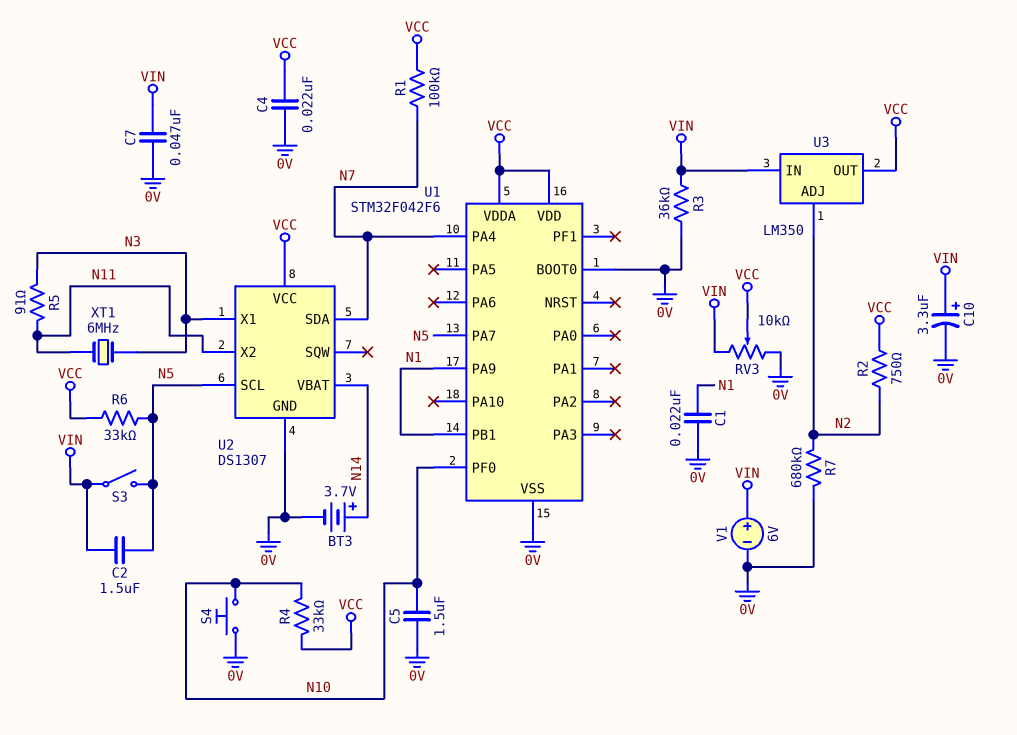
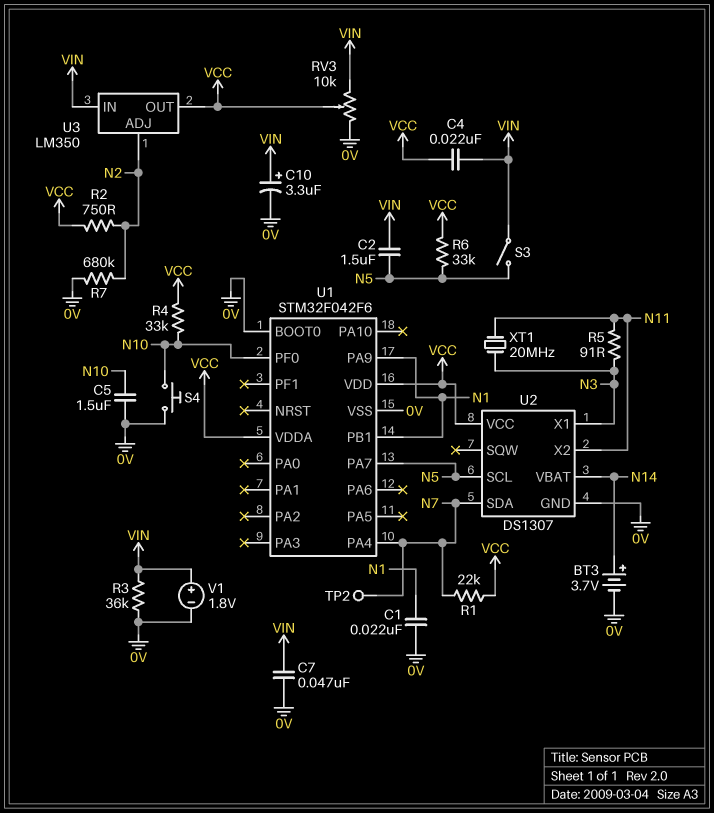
C4: 22nF (0V, VCC) -> 22nF (VCC, VIN)
R1: 100k (N7, VCC) -> 22k (N7, VCC)
TP2: none -> test point (N7)
V1: 6V (plus VIN, minus 0V) -> 1.8V (plus VIN, minus 0V)
XT1: 6MHz (N3, N11) -> 20MHz (N3, N11)

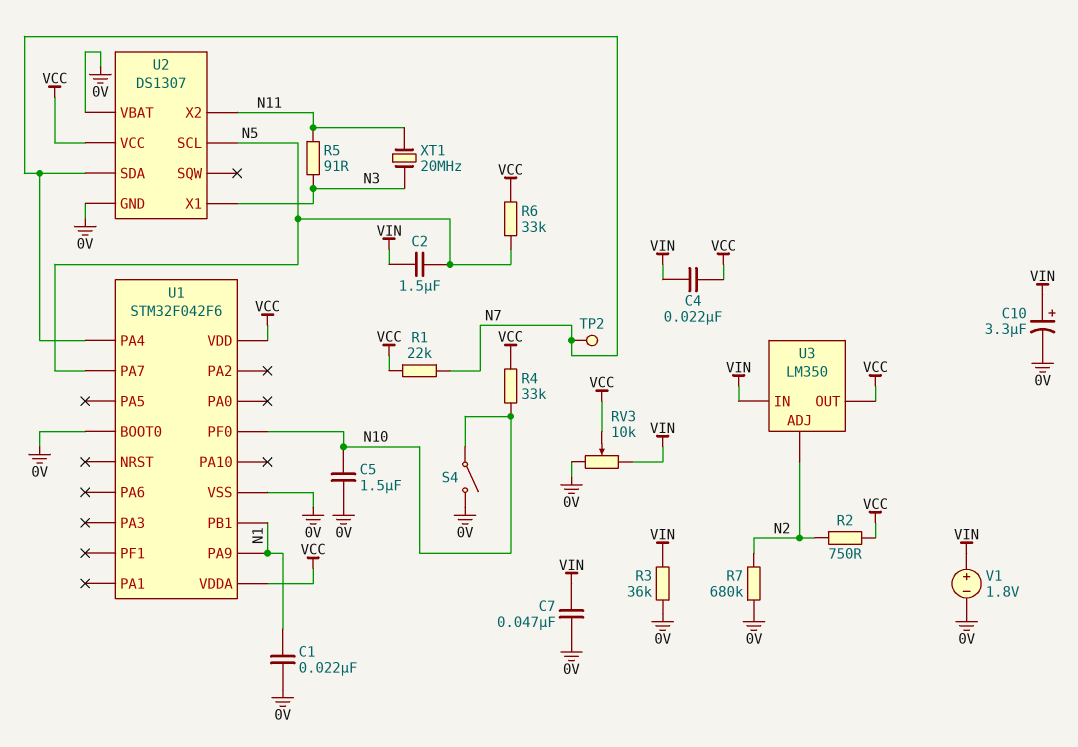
BT3: 3.7V (plus N14, minus 0V) -> none
S3: switch (N5, VIN) -> none
S4: button (0V, N10) -> switch (0V, N10)
U2 pin VBAT: N14 -> 0V

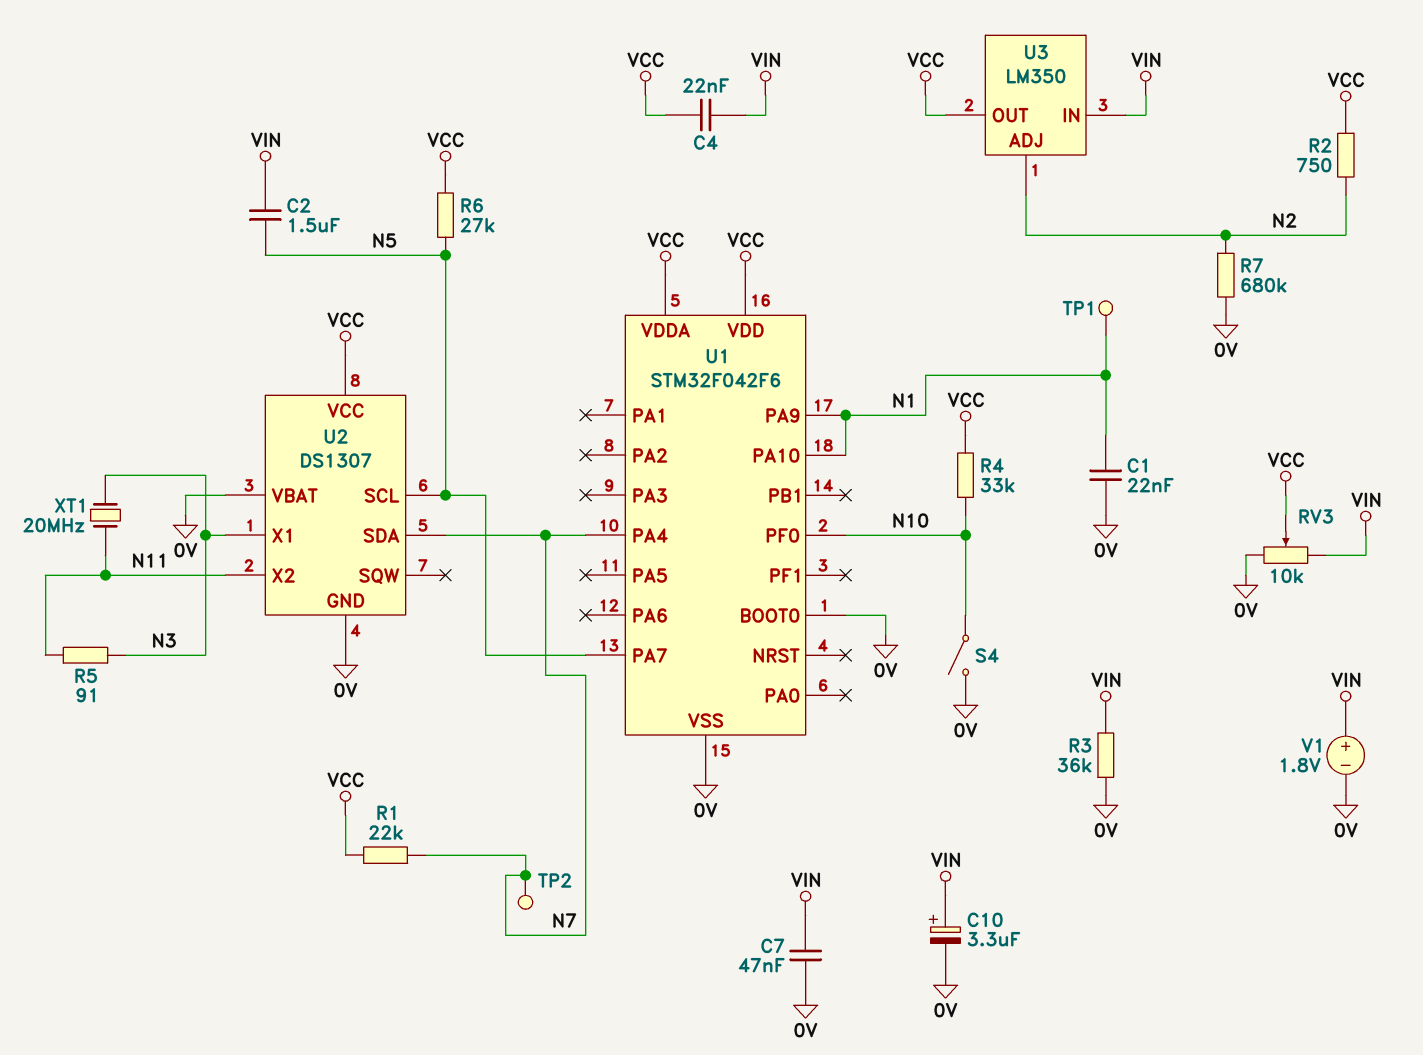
C5: 1.5uF (0V, N10) -> none
R6: 33k (N5, VCC) -> 27k (N5, VCC)
TP1: none -> test point (N1)
U1 pin PA10: none -> N1
U1 pin PB1: N1 -> none

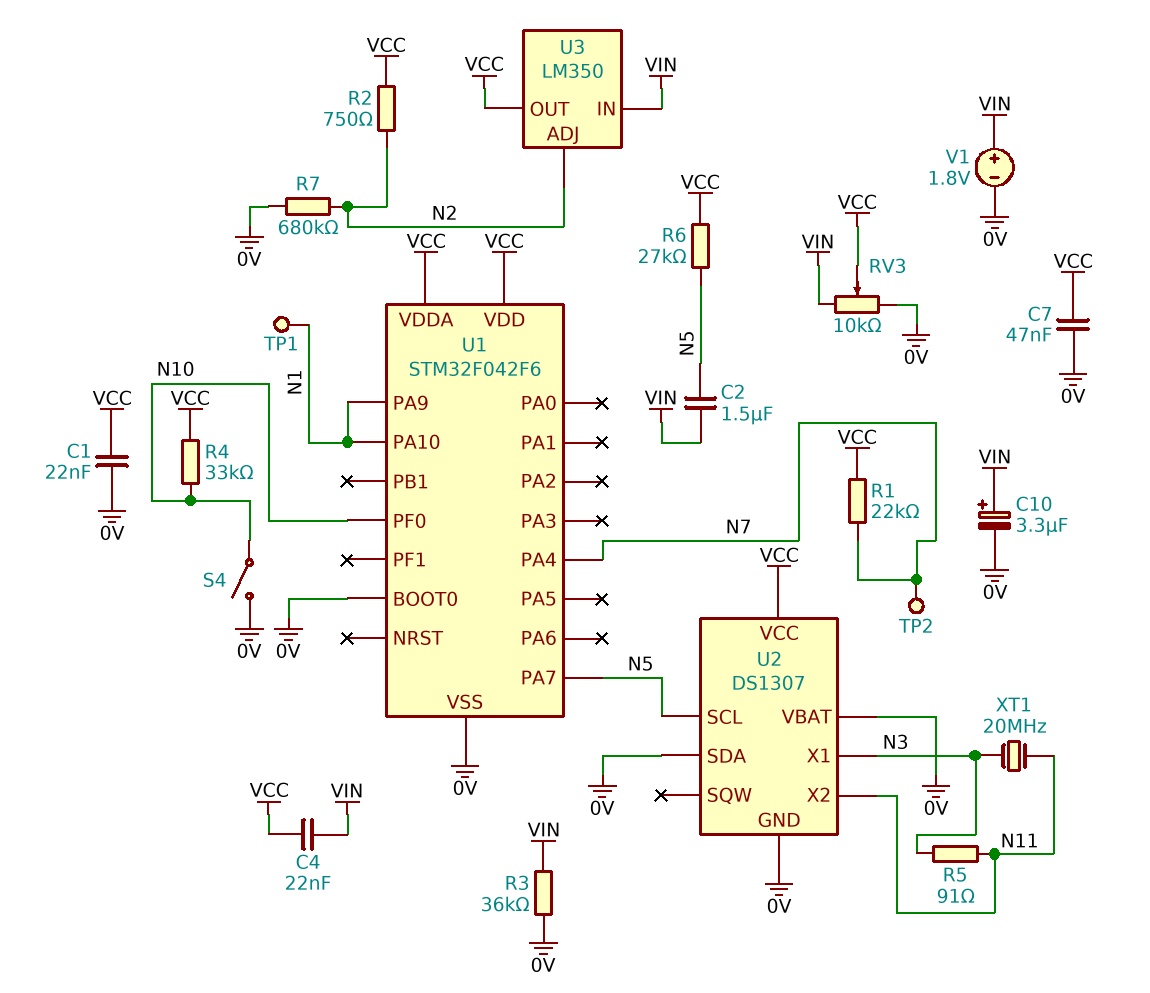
C1: 22nF (0V, N1) -> 22nF (0V, VCC)
C7: 47nF (0V, VIN) -> 47nF (0V, VCC)
U2 pin SDA: N7 -> 0V

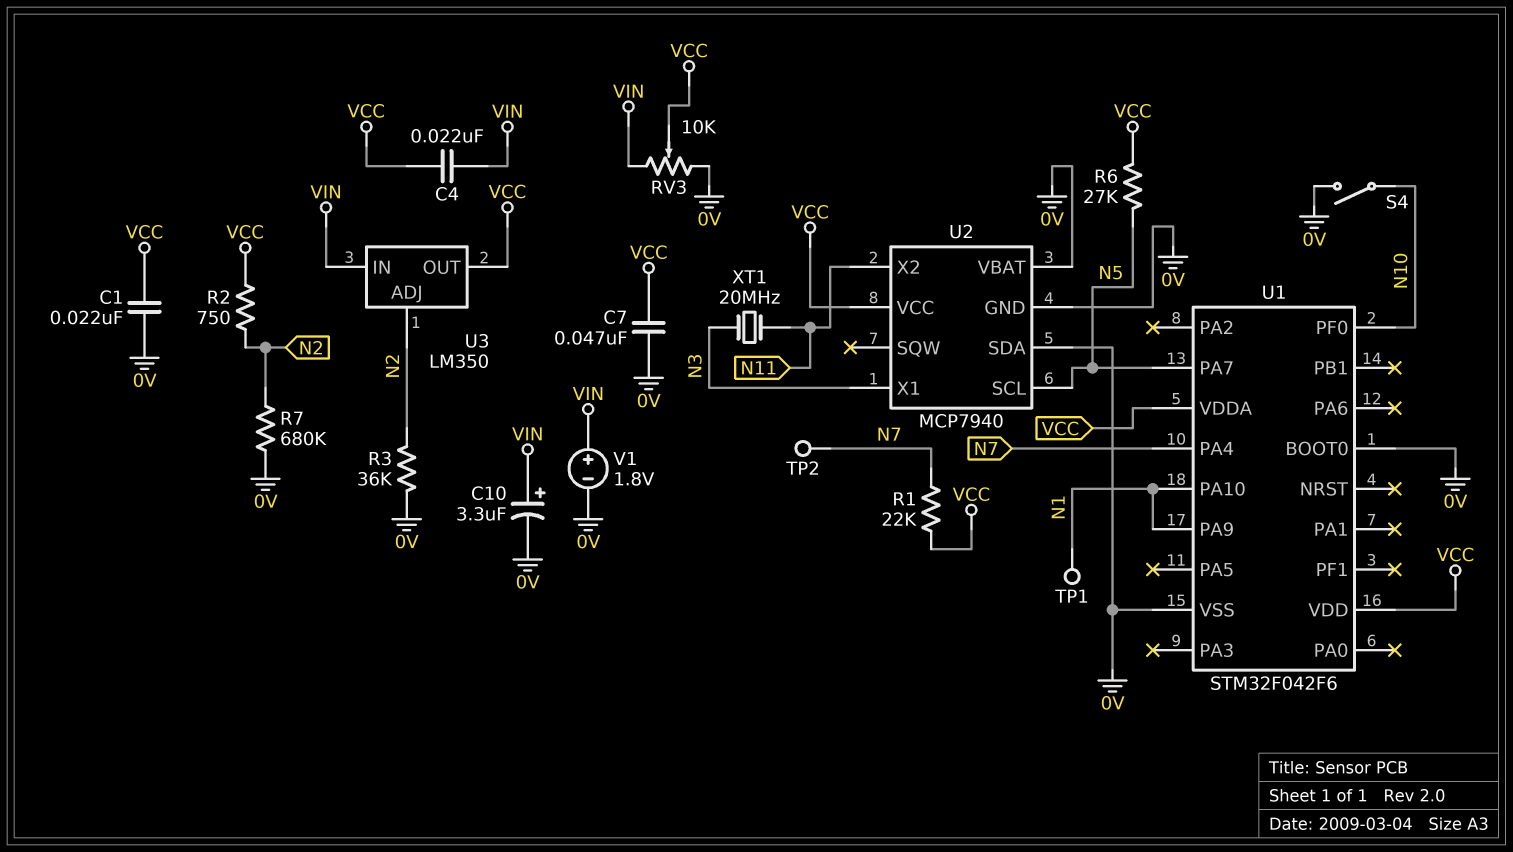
C2: 1.5uF (N5, VIN) -> none
R3: 36k (0V, VIN) -> 36k (0V, N2)
R4: 33k (N10, VCC) -> none
R5: 91 (N3, N11) -> none
U2: DS1307 -> MCP7940

